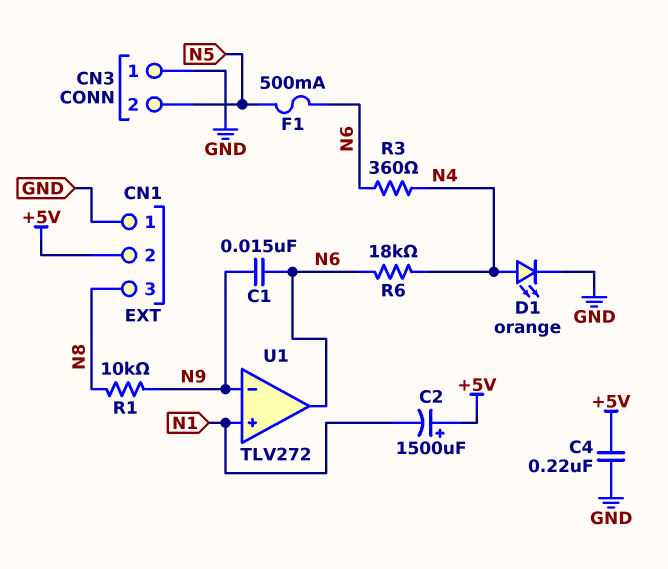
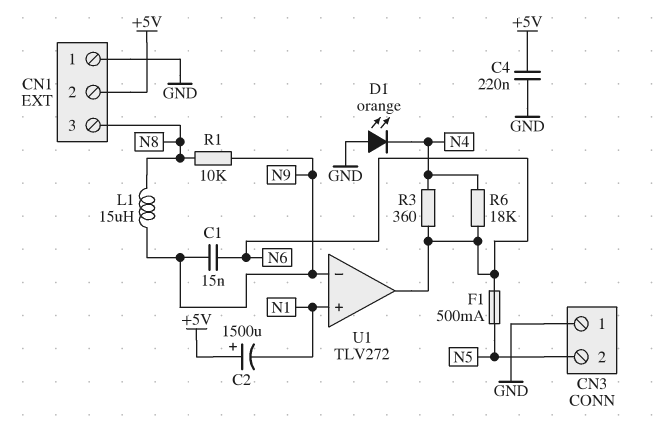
D1: LED orange (A N4, K GND) -> LED orange (A GND, K N4)
L1: none -> 15uH (N8, N9)

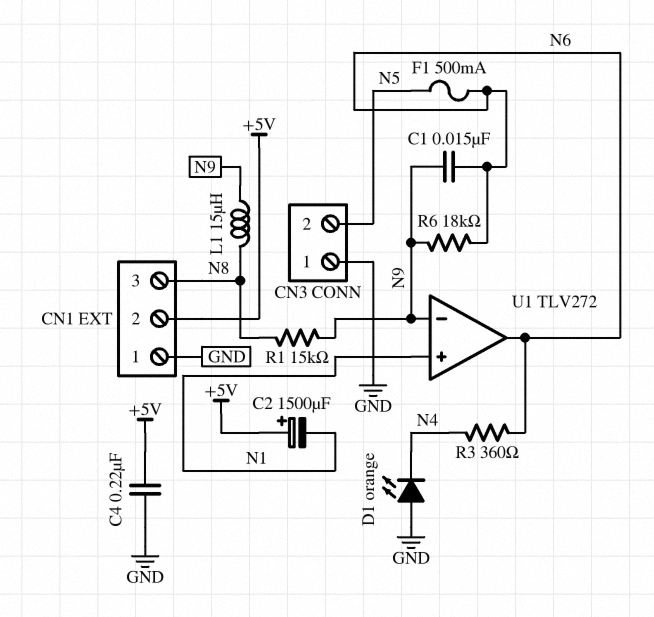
R1: 10k (N8, N9) -> 15k (N8, N9)
R6: 18k (N4, N6) -> 18k (N6, N9)

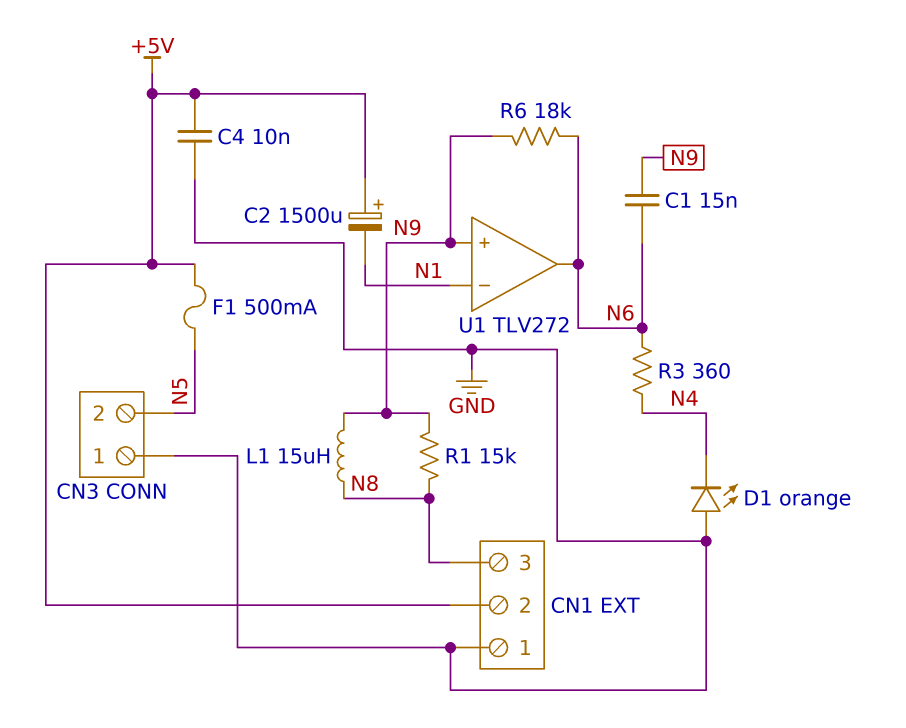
C4: 220nF (+5V, GND) -> 10nF (+5V, GND)
F1: 500mA (N5, N6) -> 500mA (+5V, N5)
U1 pin in+: N1 -> N9
U1 pin in-: N9 -> N1

